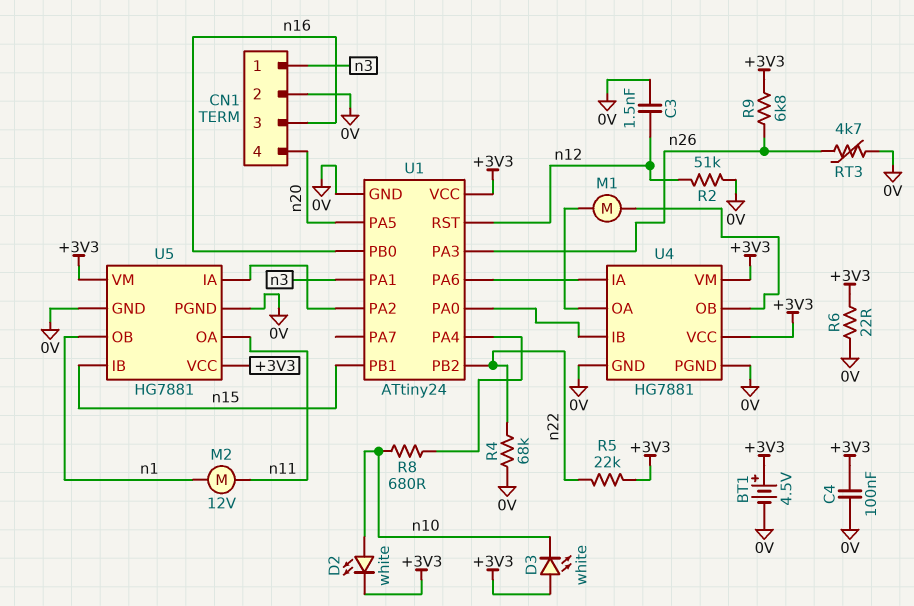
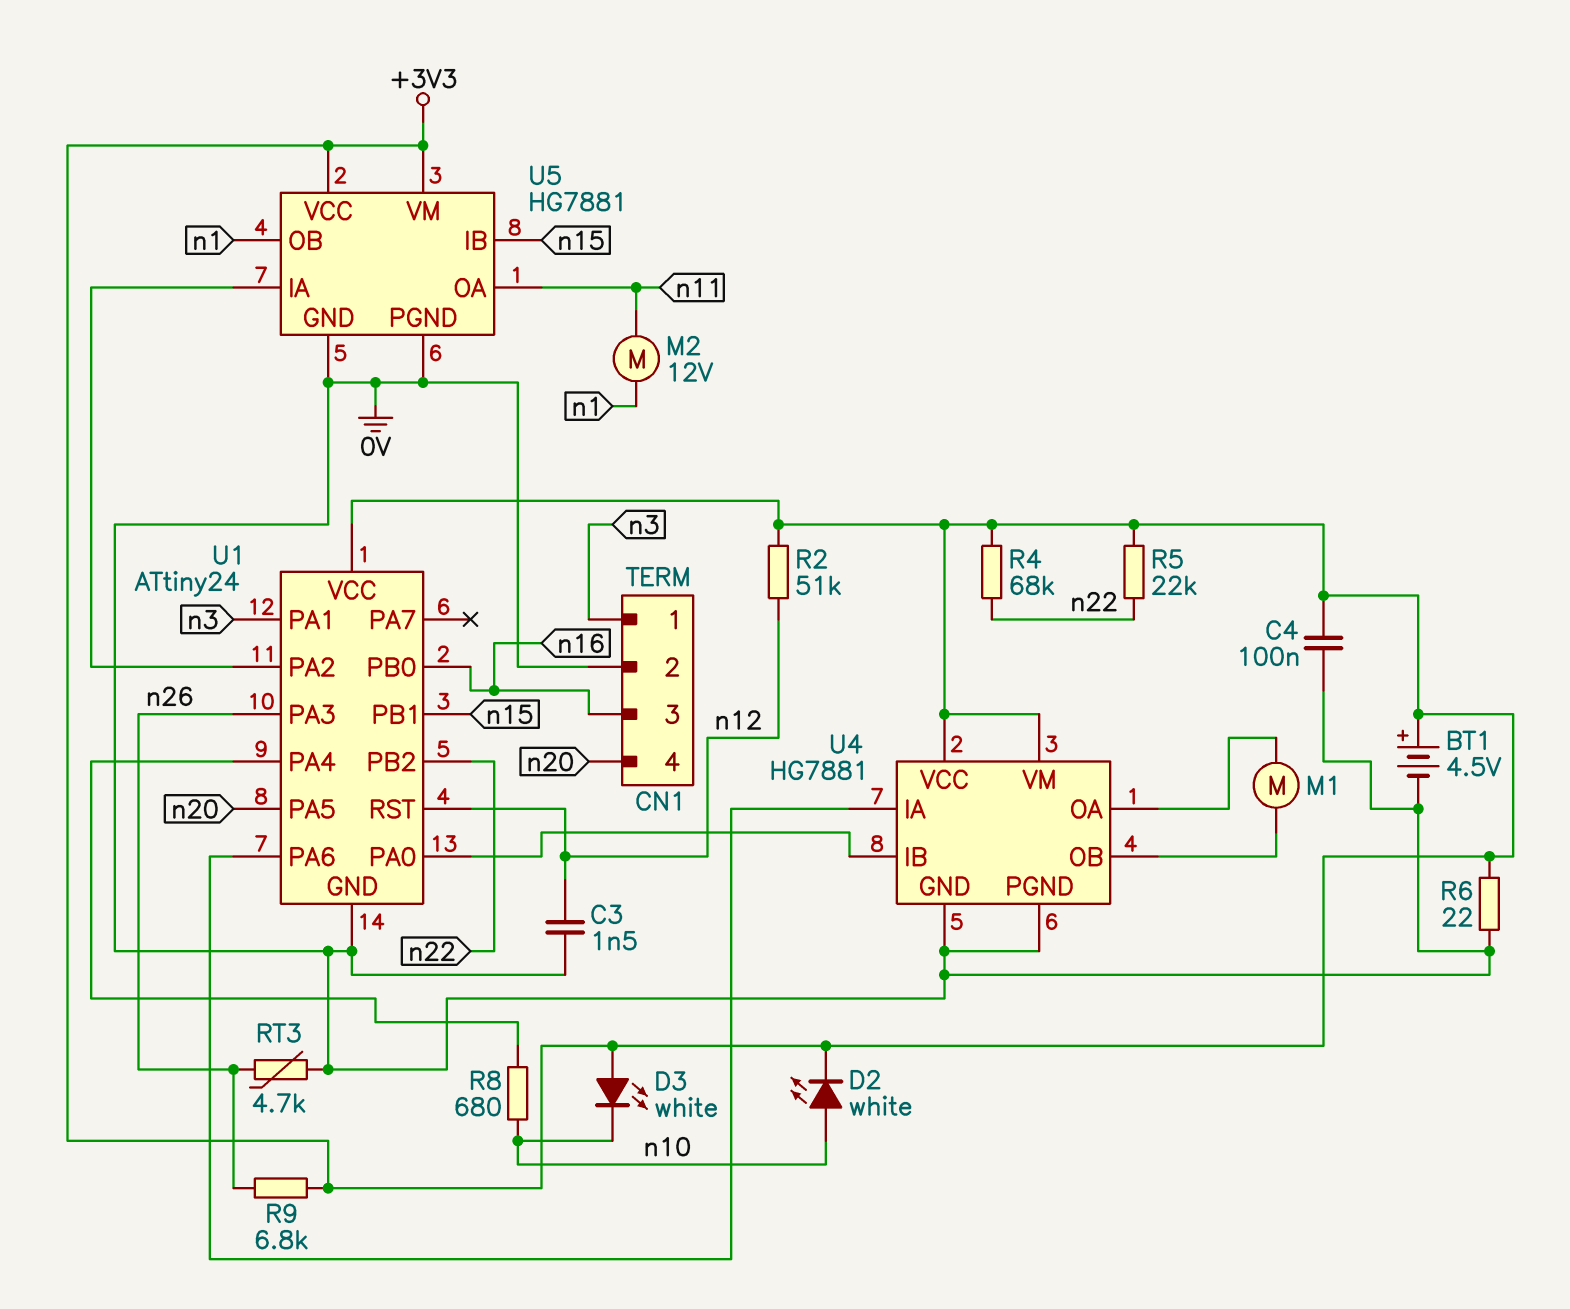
R2: 51k (0V, n12) -> 51k (+3V3, n12)
R4: 68k (0V, n22) -> 68k (+3V3, n22)

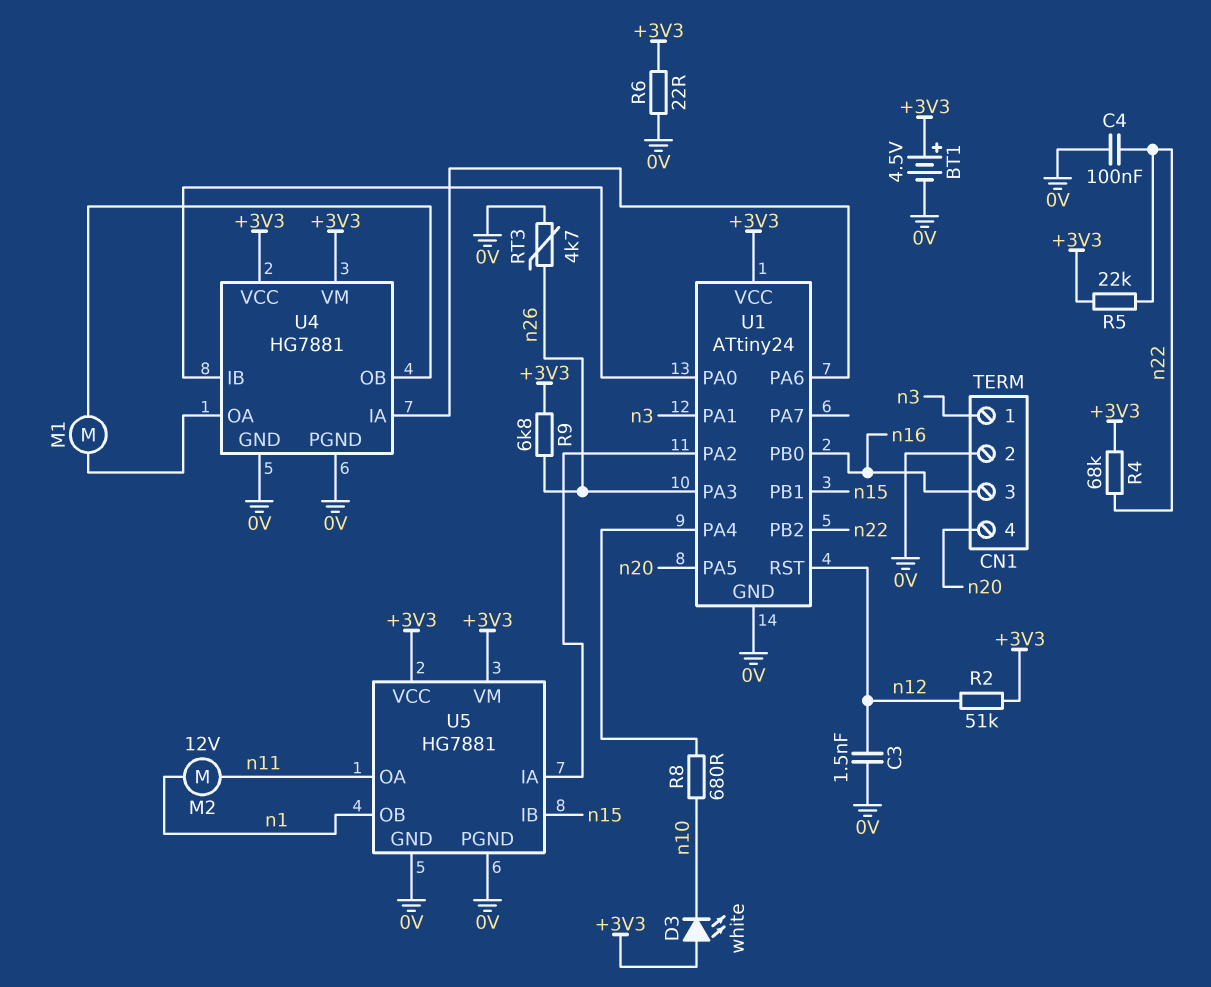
C4: 100nF (+3V3, 0V) -> 100nF (0V, n22)
D2: LED white (A n10, K +3V3) -> none

